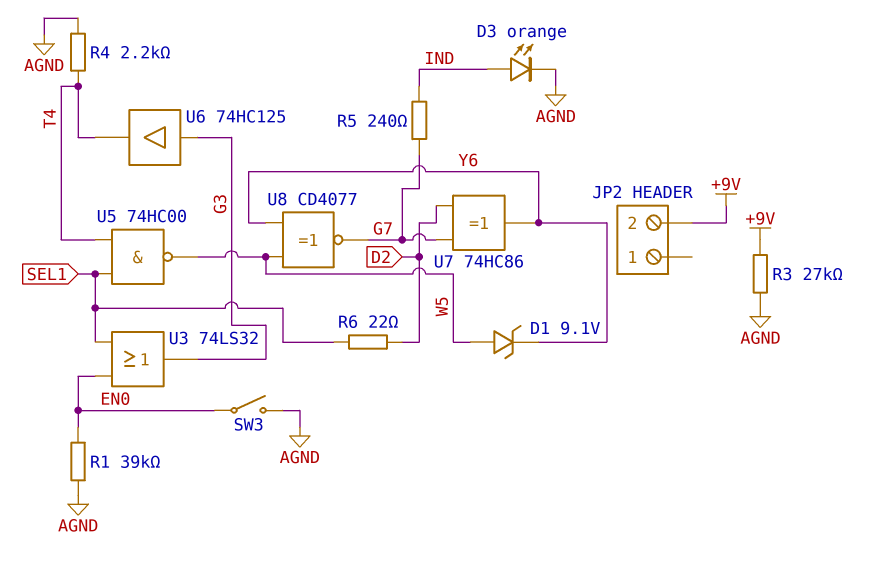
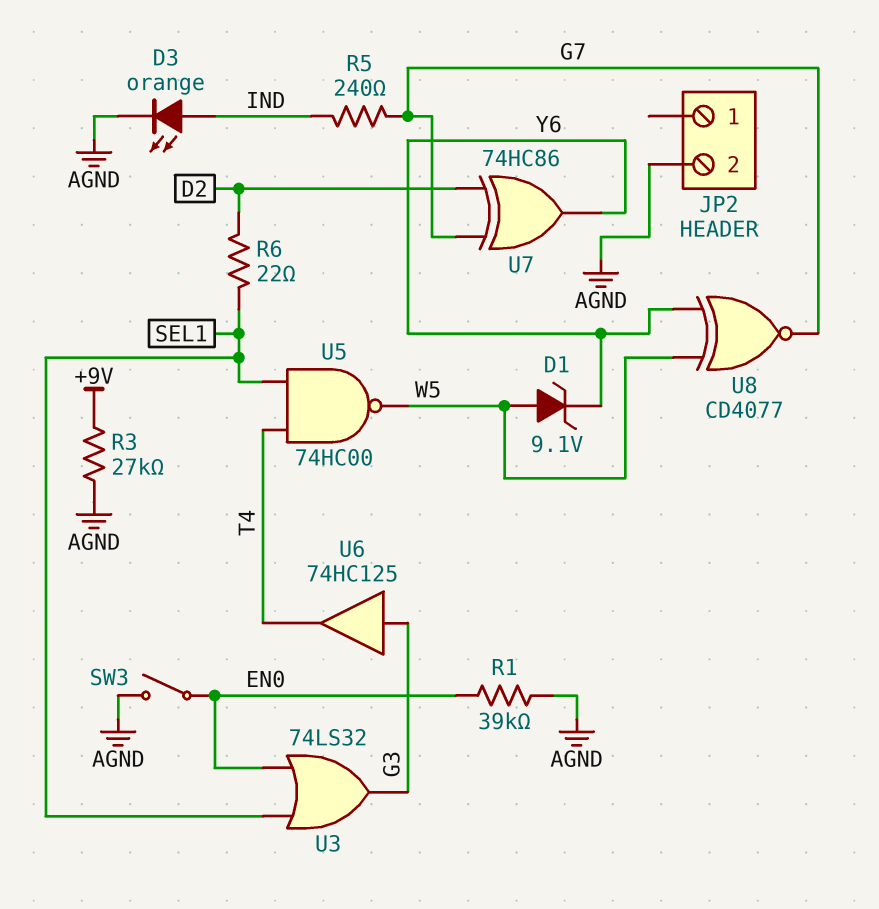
JP2 pin 2: +9V -> AGND
R4: 2.2k (AGND, T4) -> none

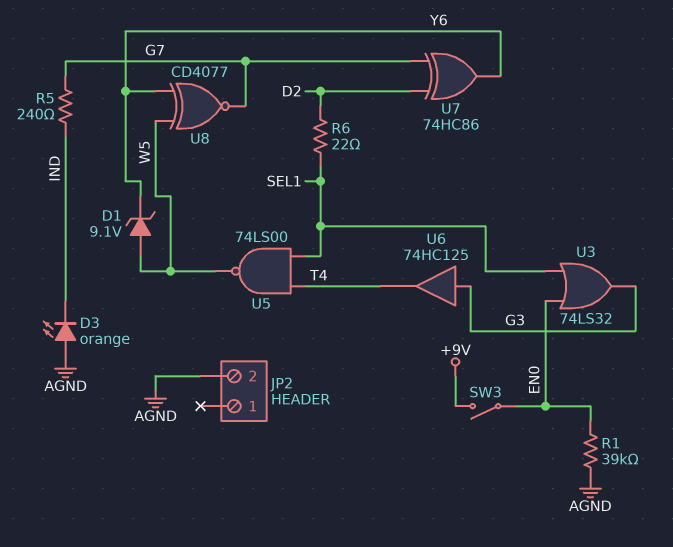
D3: LED orange (A IND, K AGND) -> LED orange (A AGND, K IND)
R3: 27k (+9V, AGND) -> none
SW3: switch (AGND, EN0) -> switch (+9V, EN0)
U5: NAND 74HC00 (in SEL1, in T4, out W5) -> NAND 74LS00 (in SEL1, in T4, out W5)

